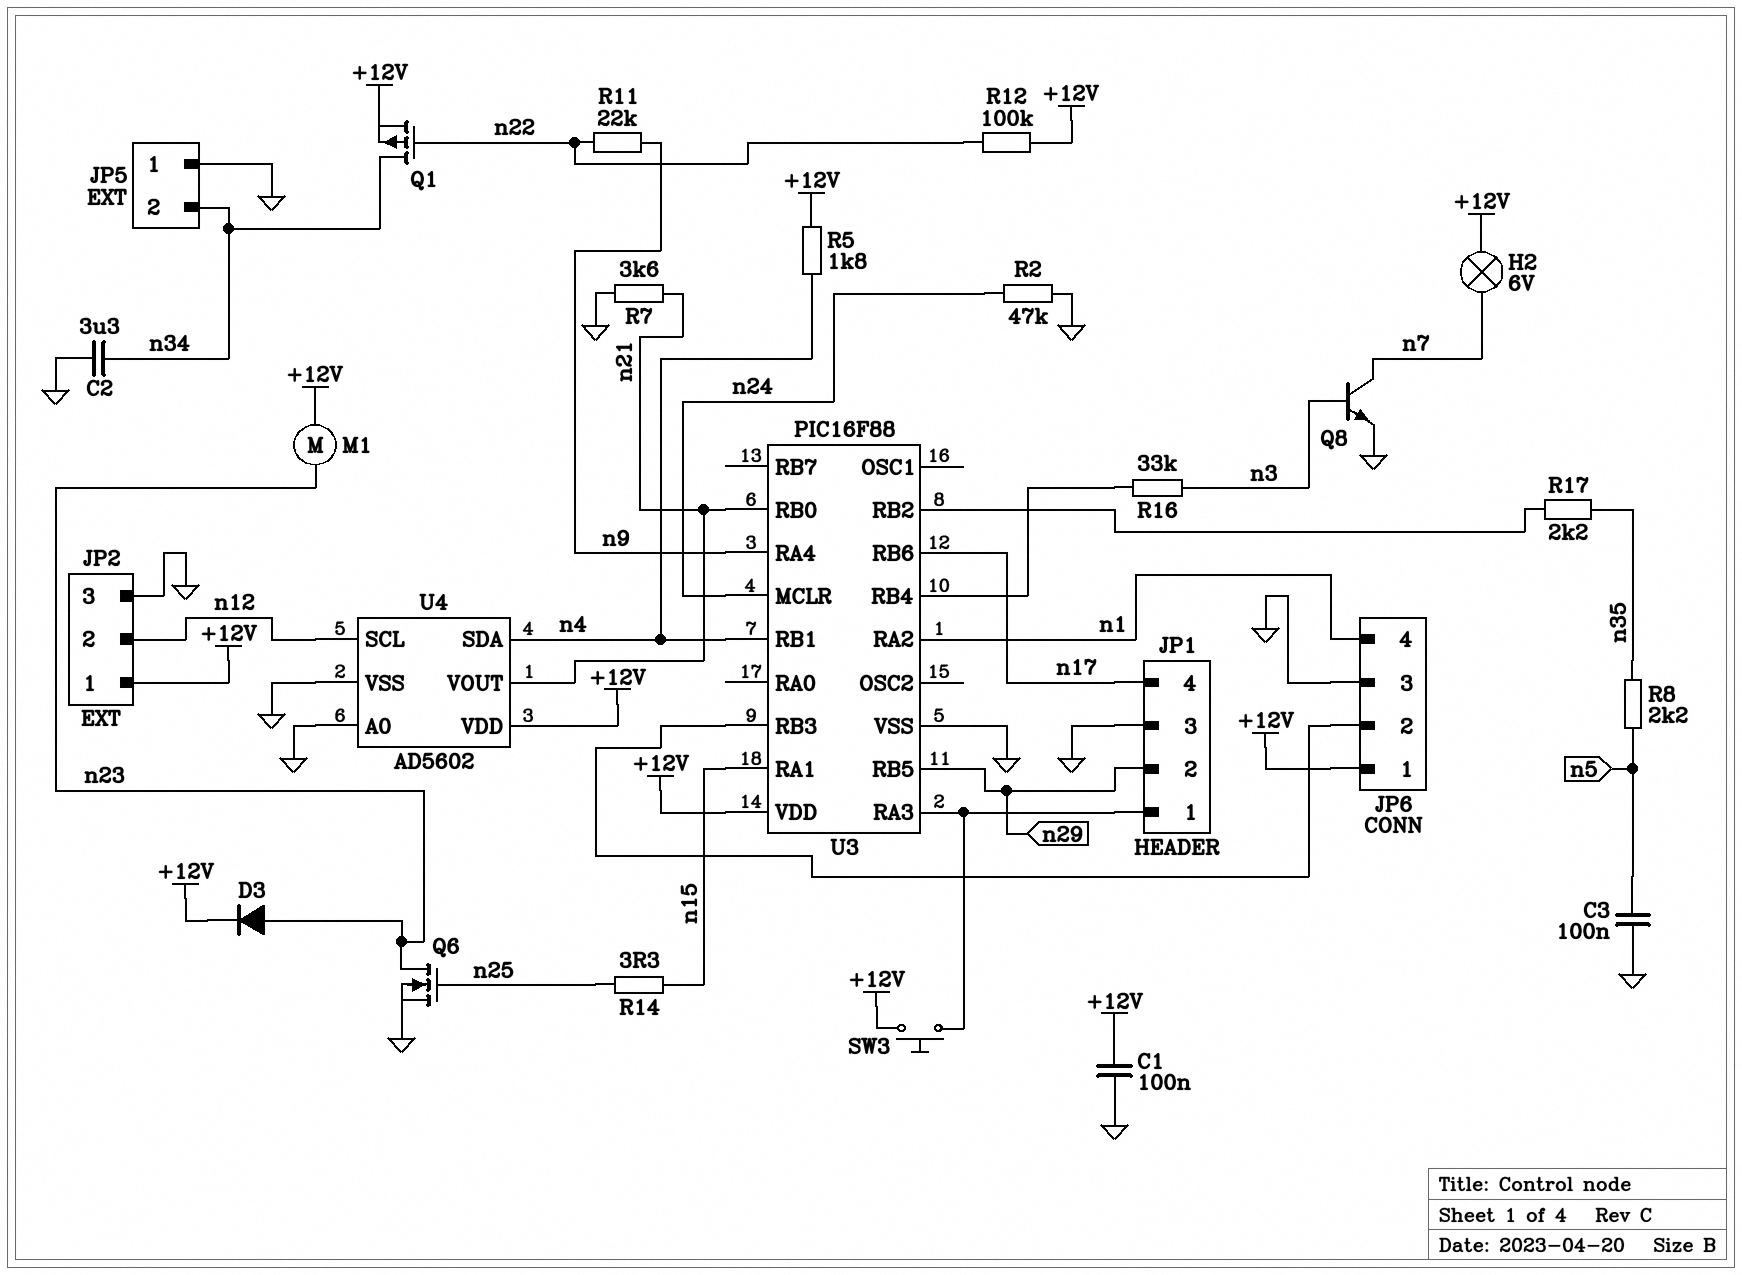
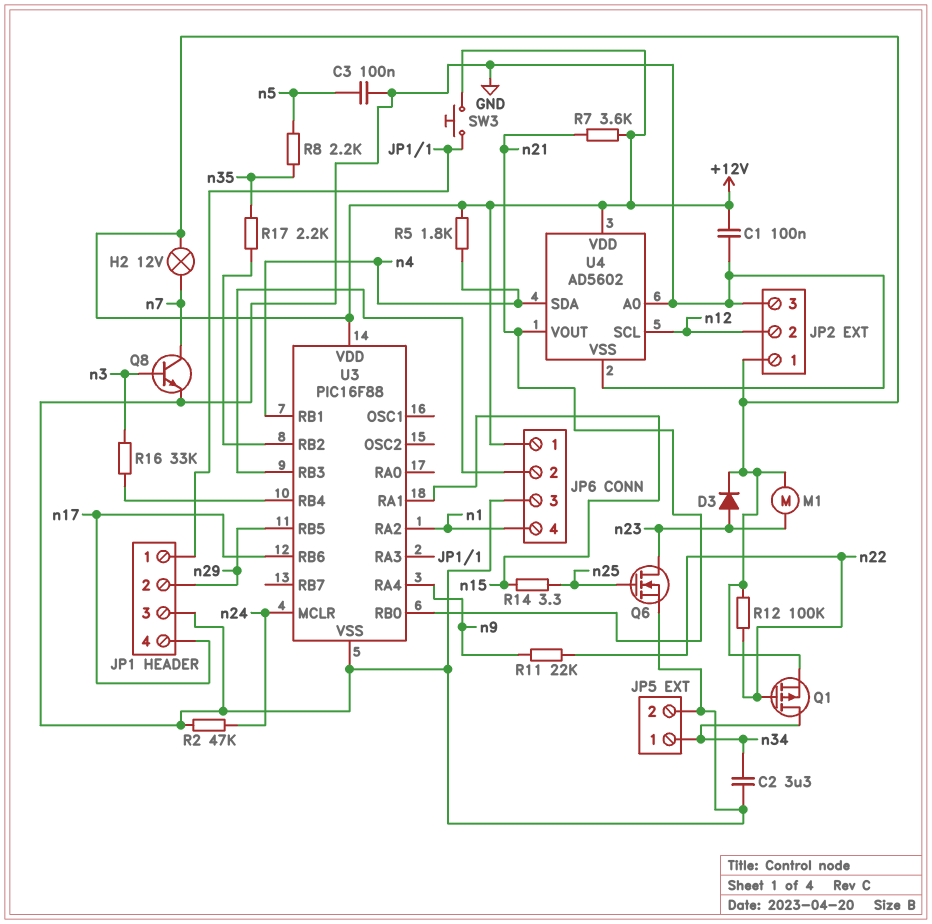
H2: lamp 6V (+12V, n7) -> lamp 12V (+12V, n7)
JP5 pin 1: GND -> n34
JP5 pin 2: n34 -> GND
R7: 3.6k (GND, n21) -> 3.6k (+12V, n21)

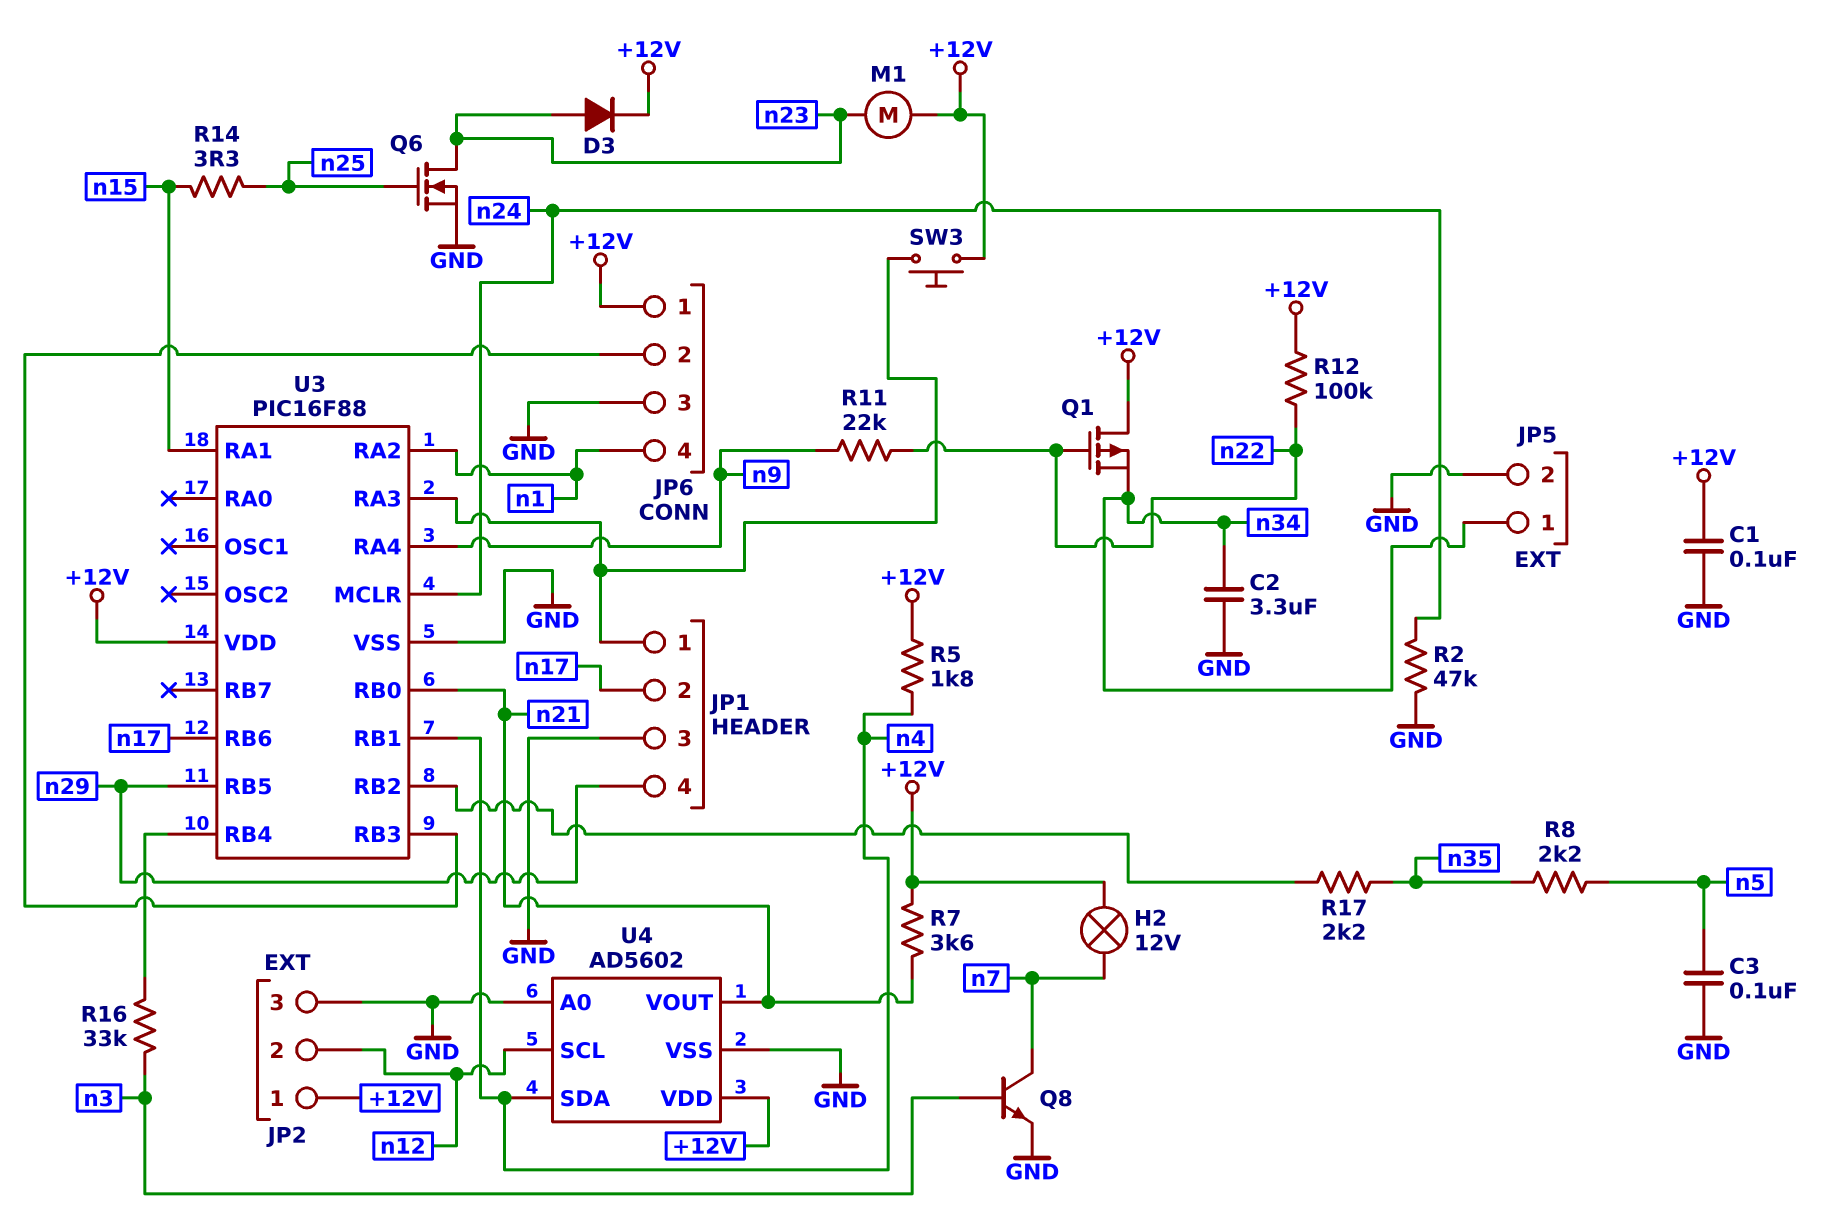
JP1 pin 2: n29 -> n17
JP1 pin 4: n17 -> n29
Q1: PMOS (G n22, D n34, S +12V) -> PMOS (G n22, D +12V, S n34)

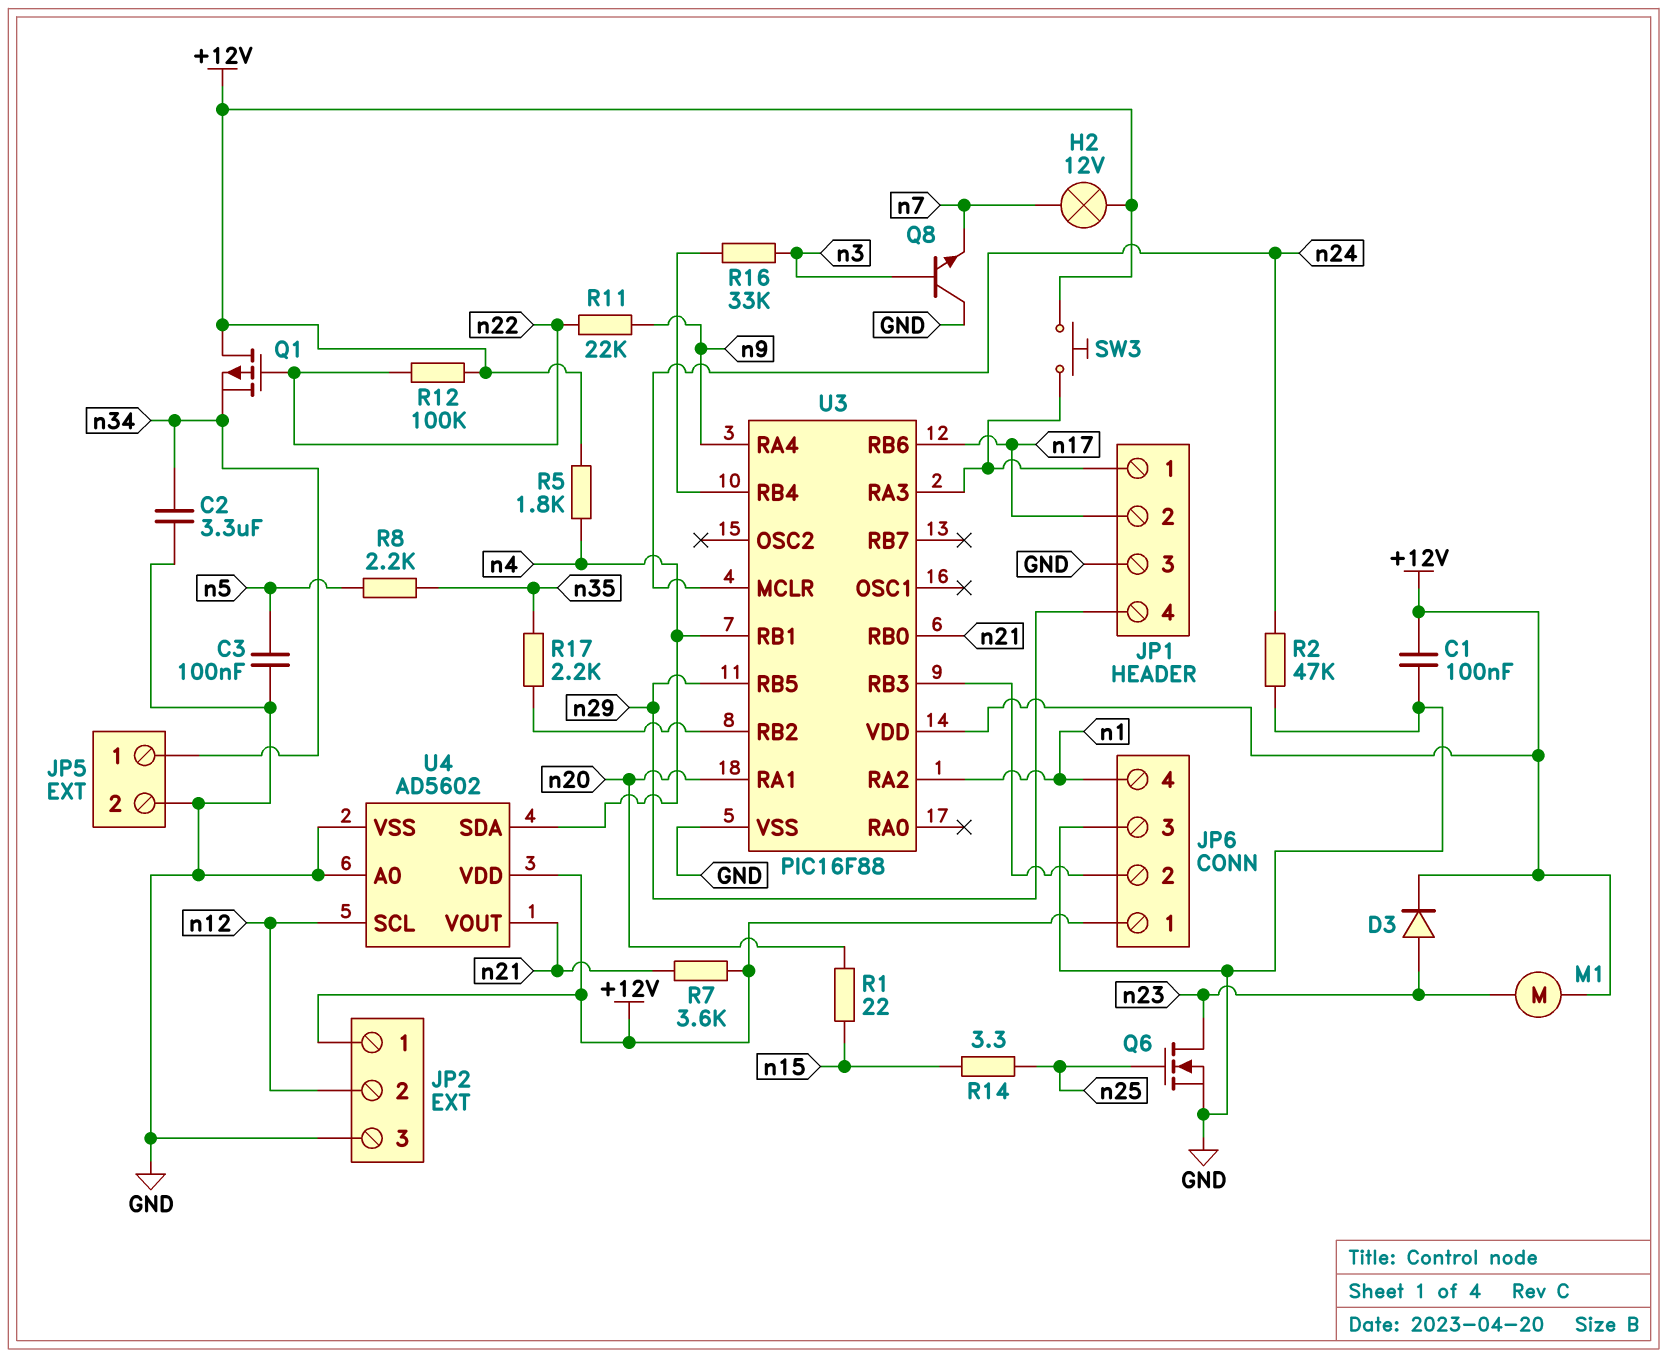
Q8: NPN (B n3, C n7, E GND) -> NPN (B n3, C GND, E n7)
R1: none -> 22 (n15, n20)
U3 pin RA1: n15 -> n20

